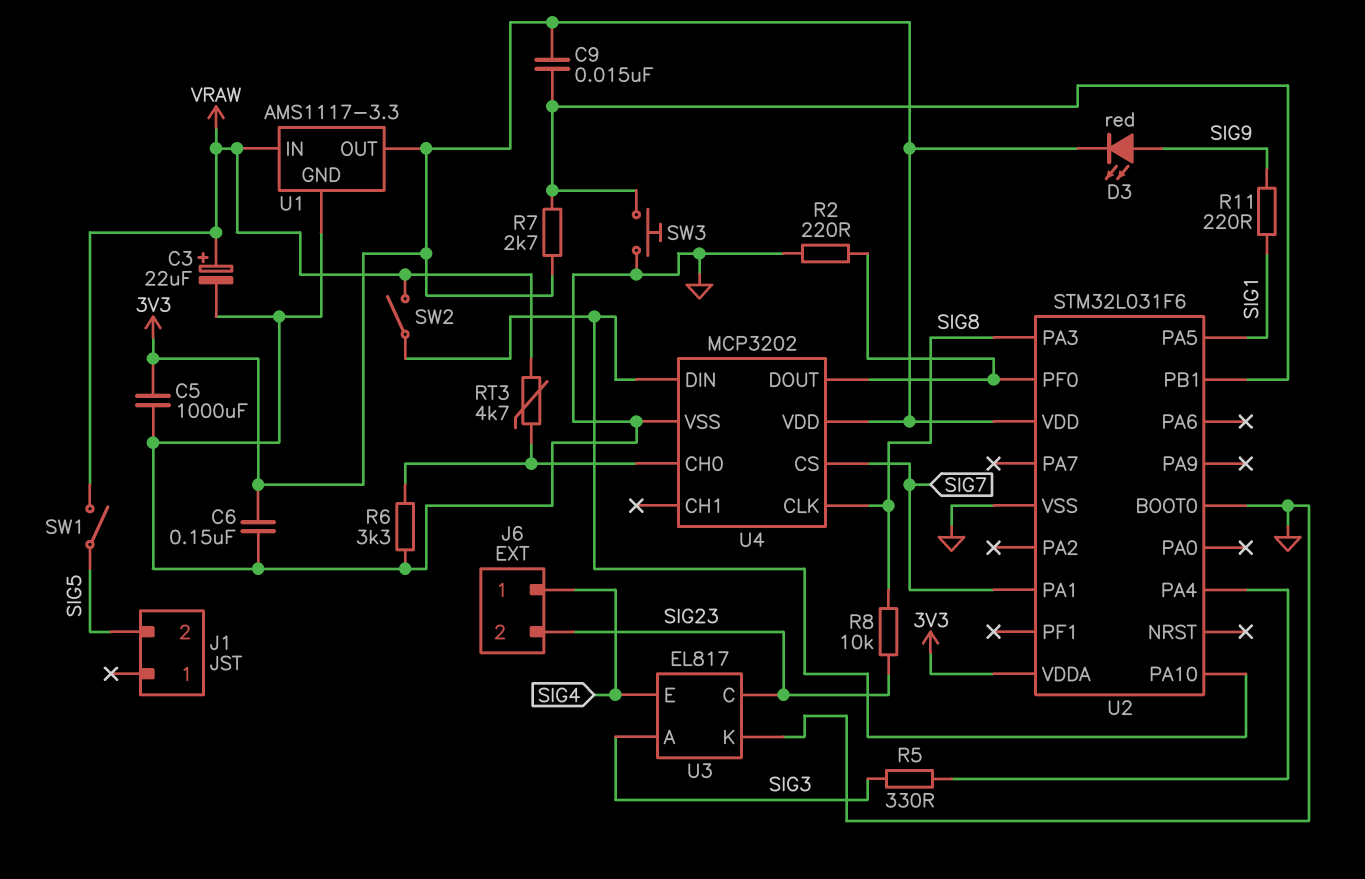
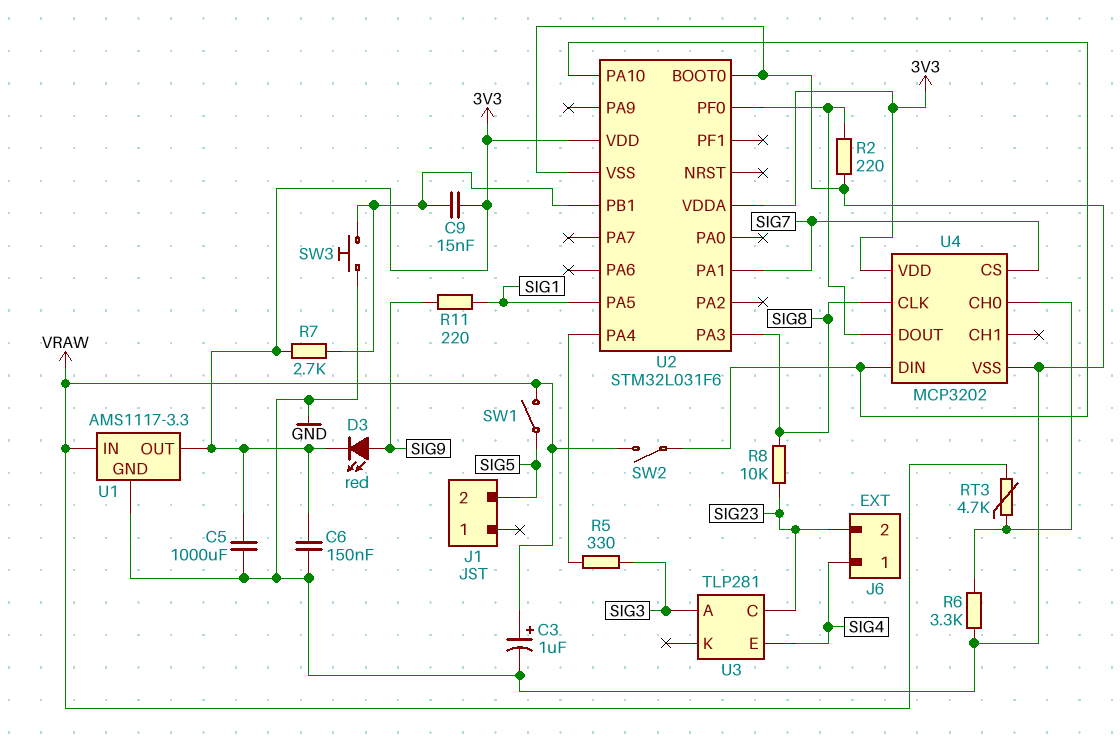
C3: 22uF (plus VRAW, minus GND) -> 1uF (plus VRAW, minus GND)
U3: EL817 -> TLP281
U3 pin K: GND -> none

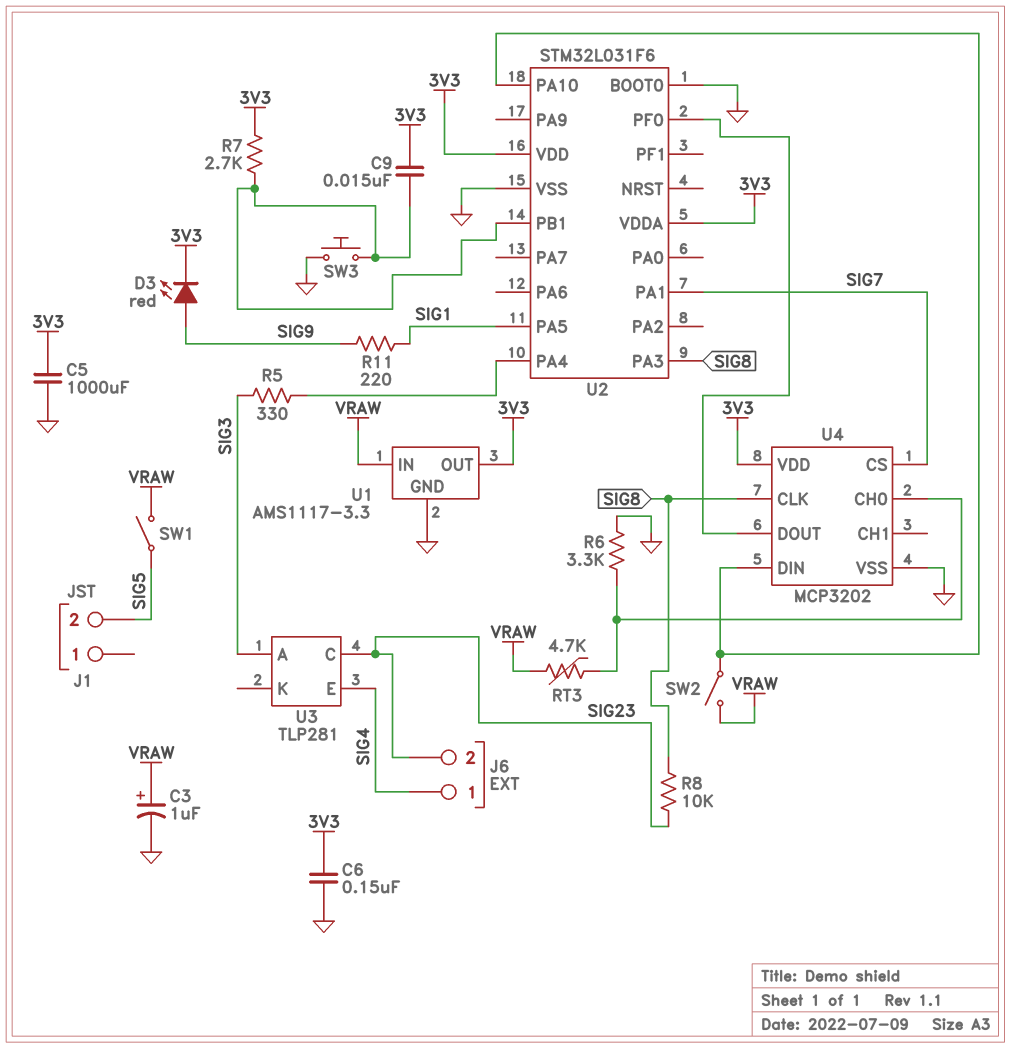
R2: 220 (GND, U2/PF0) -> none

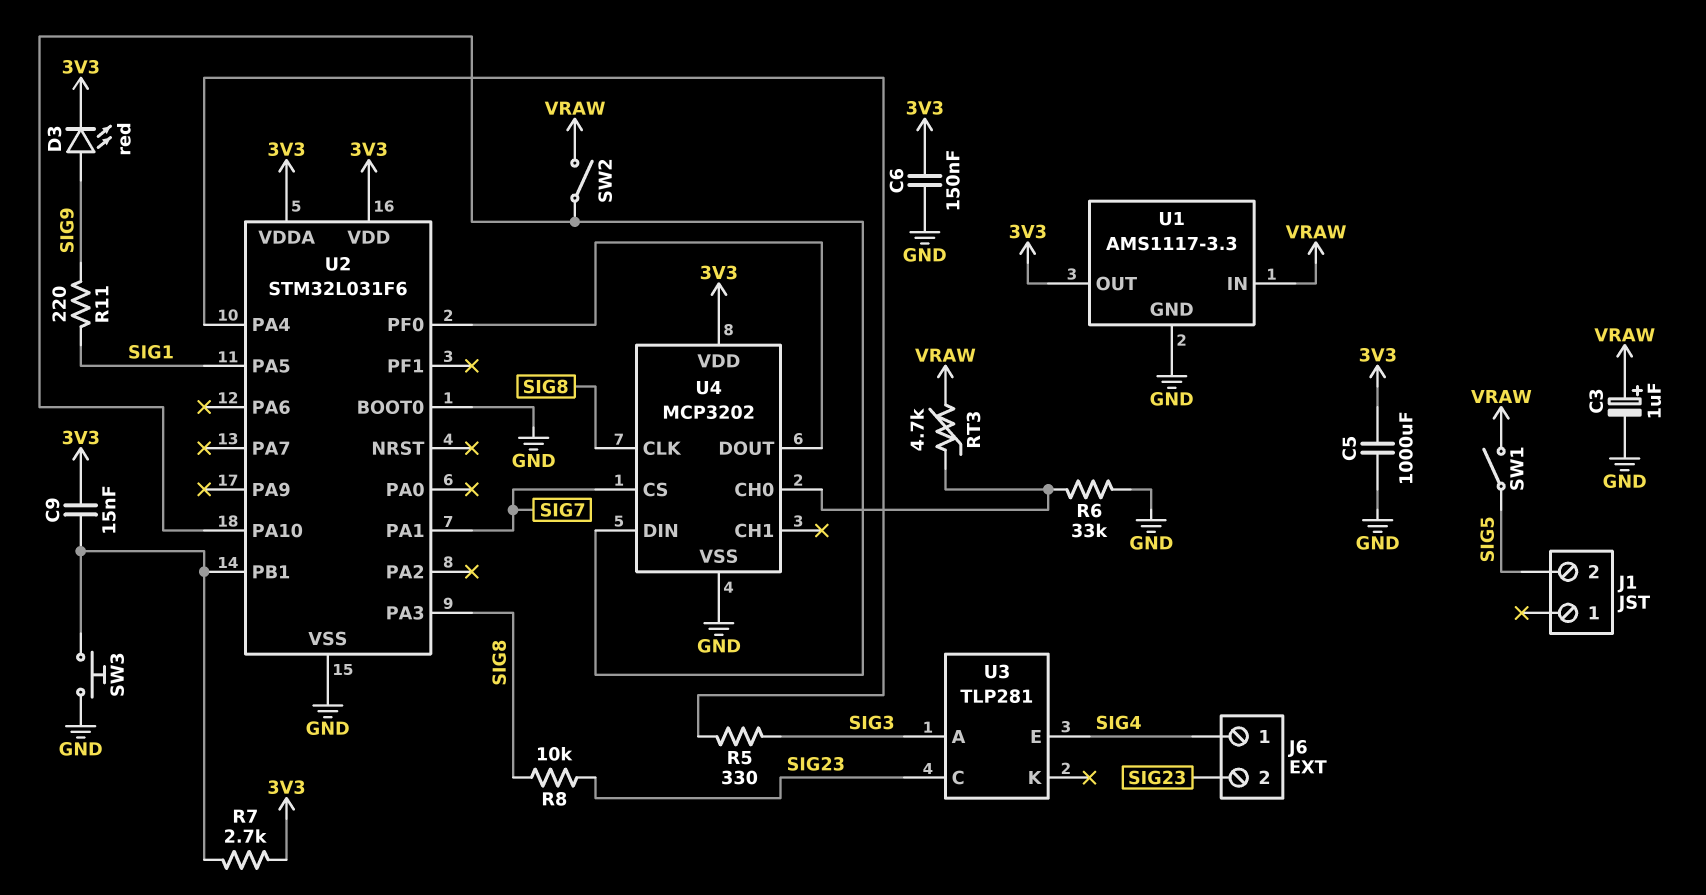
R6: 3.3k (GND, U4/CH0) -> 33k (GND, U4/CH0)

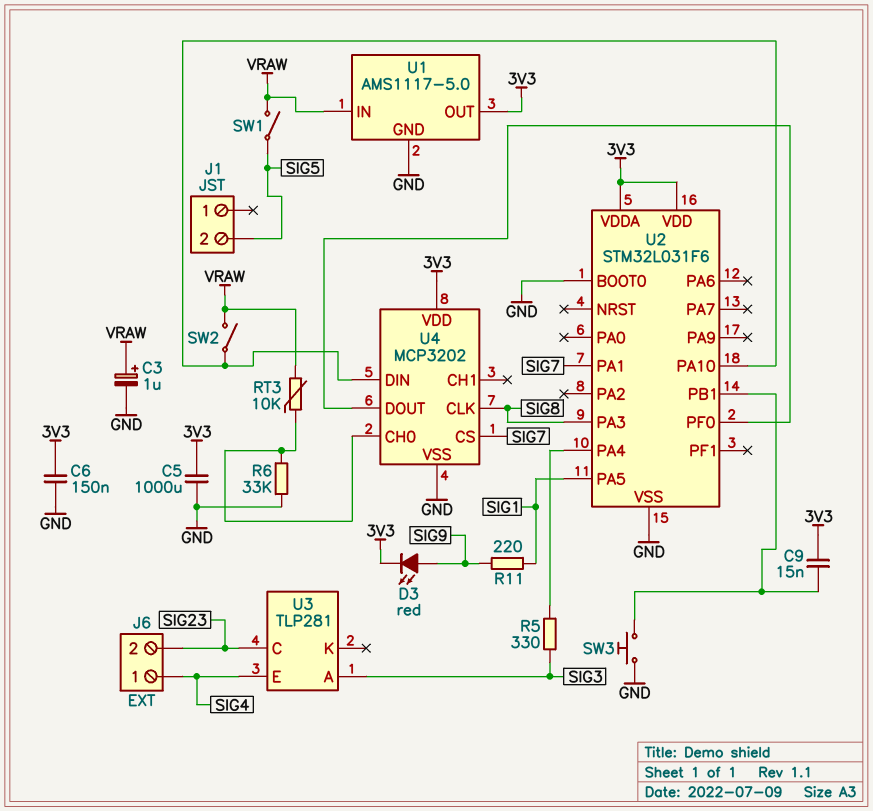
R7: 2.7k (3V3, U2/PB1) -> none
R8: 10k (SIG8, SIG23) -> none
RT3: 4.7k (U4/CH0, VRAW) -> 10k (U4/CH0, VRAW)
U1: AMS1117-3.3 -> AMS1117-5.0

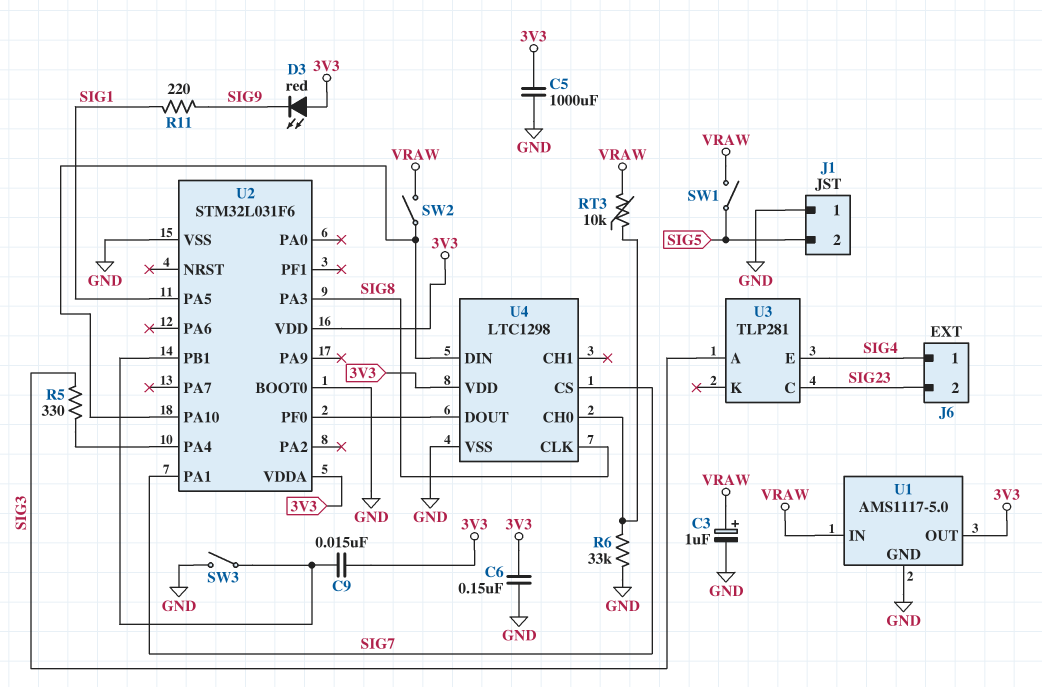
D3: LED red (A SIG9, K 3V3) -> LED red (A 3V3, K SIG9)
J1 pin 1: none -> GND
SW3: button (GND, U2/PB1) -> switch (GND, U2/PB1)
U4: MCP3202 -> LTC1298

